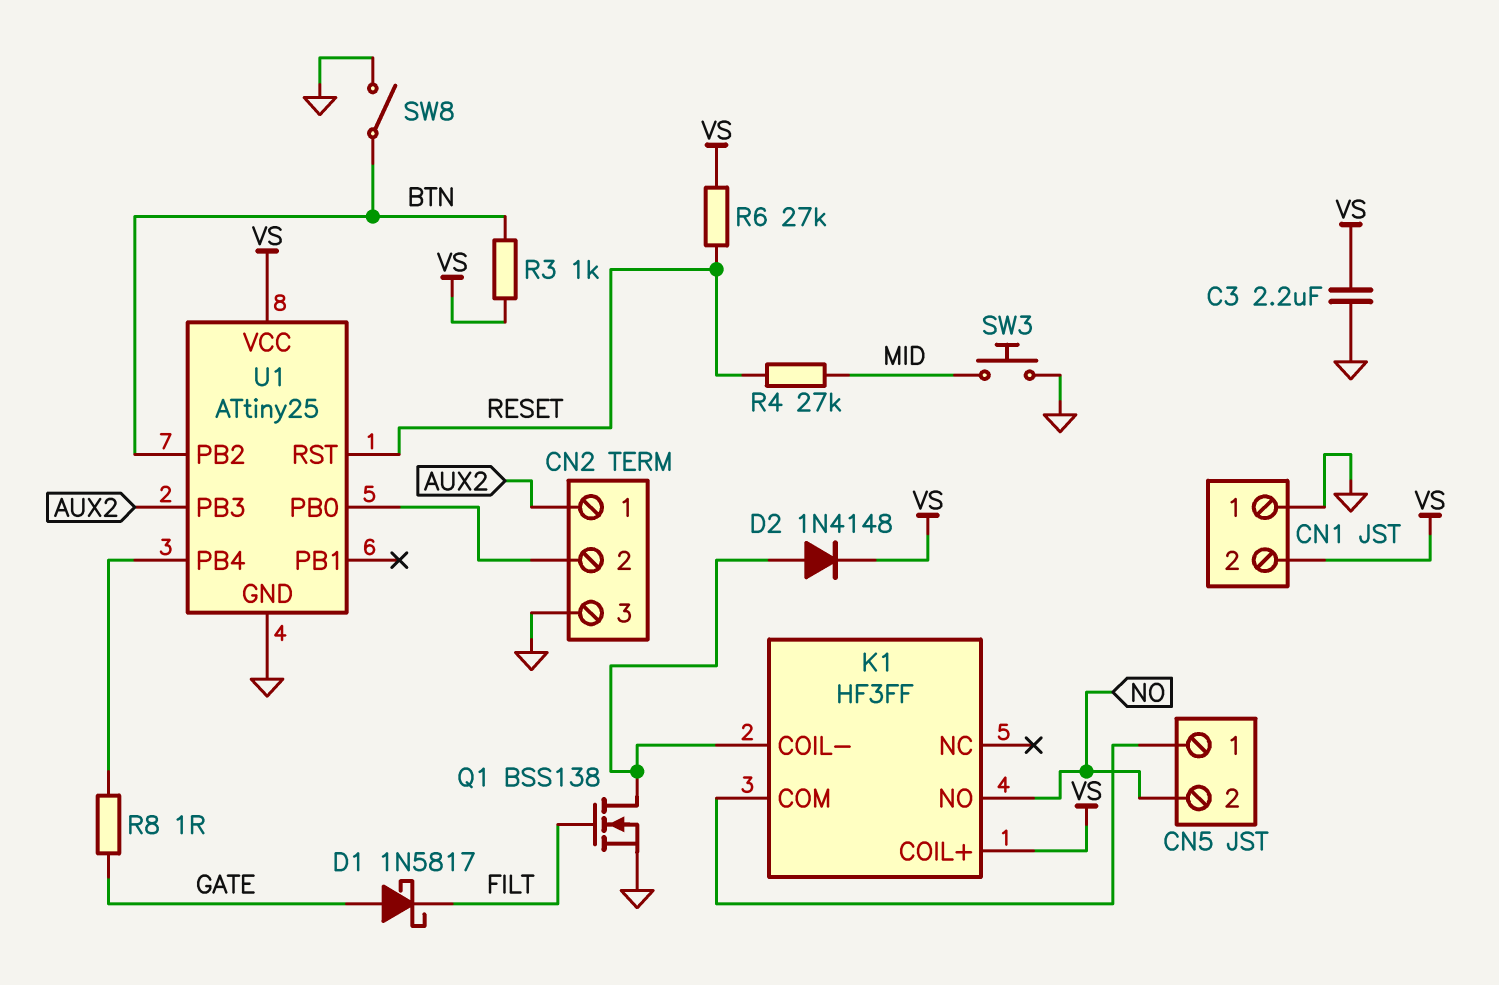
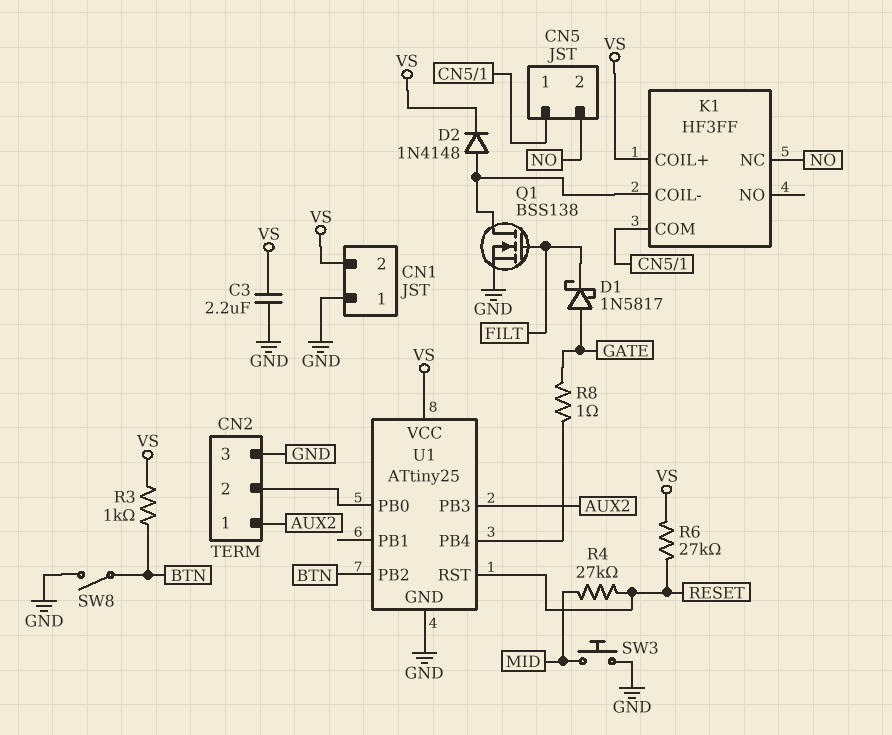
K1 pin NC: none -> NO
K1 pin NO: NO -> none

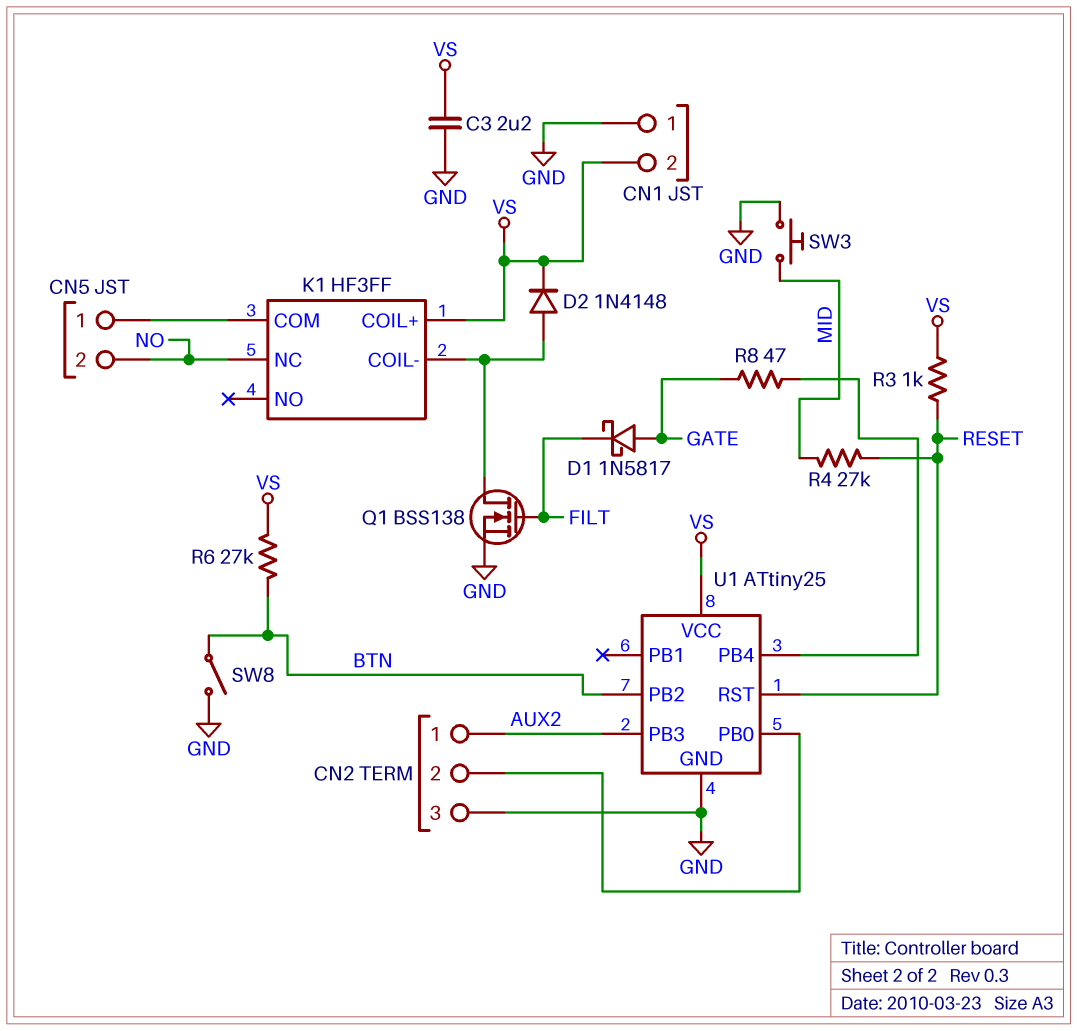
R3: 1k (BTN, VS) -> 1k (RESET, VS)
R6: 27k (RESET, VS) -> 27k (BTN, VS)
R8: 1 (GATE, U1/PB4) -> 47 (GATE, U1/PB4)

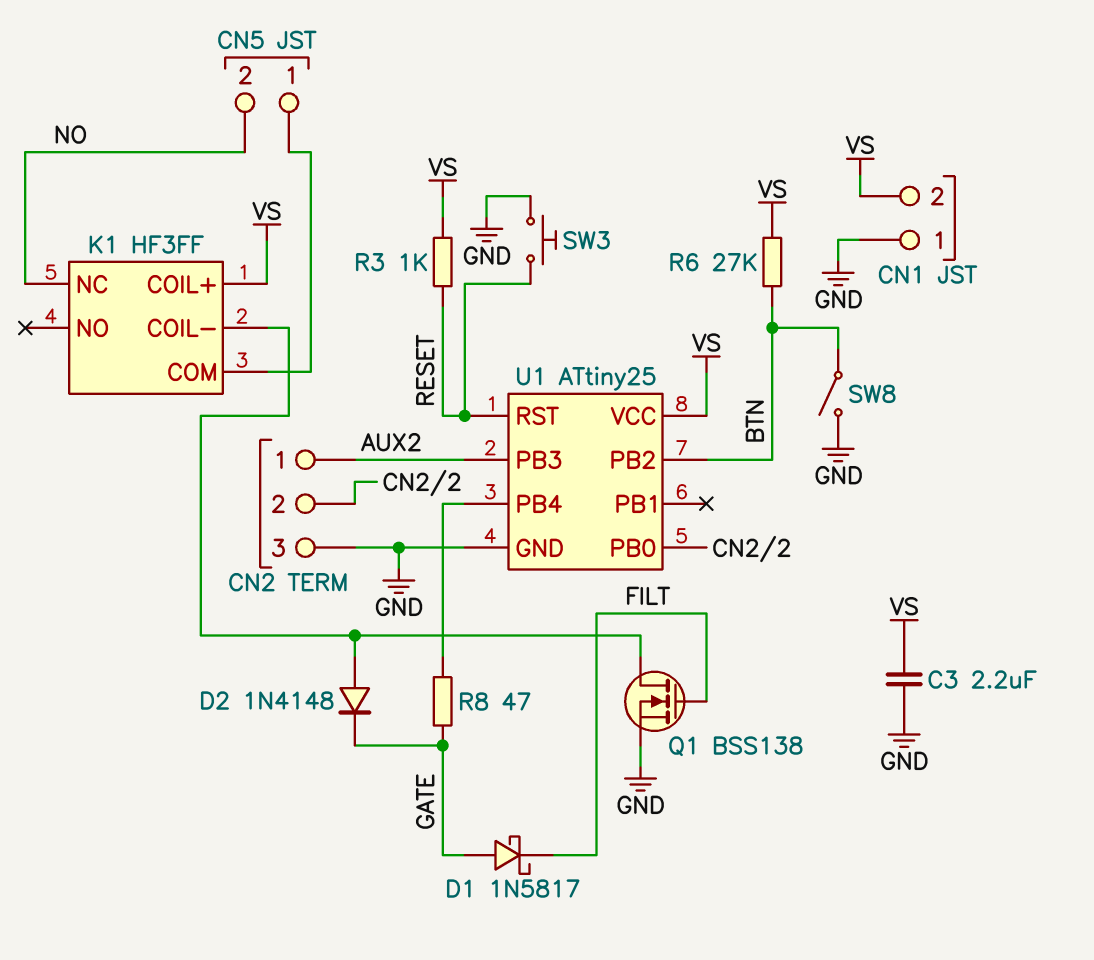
D2: diode 1N4148 (A K1/COIL-, K VS) -> diode 1N4148 (A K1/COIL-, K GATE)
R4: 27k (MID, RESET) -> none
SW3: button (GND, MID) -> button (GND, RESET)

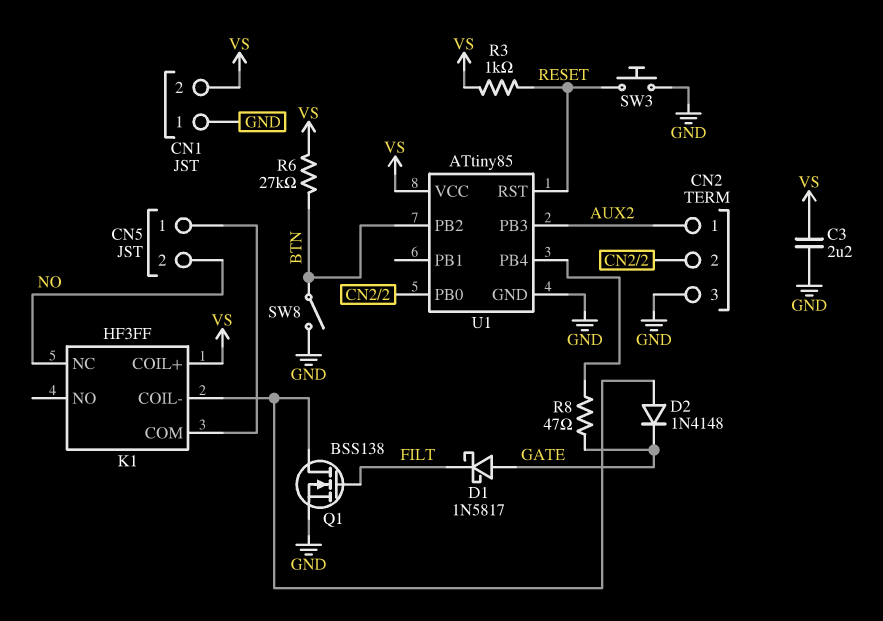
U1: ATtiny25 -> ATtiny85

